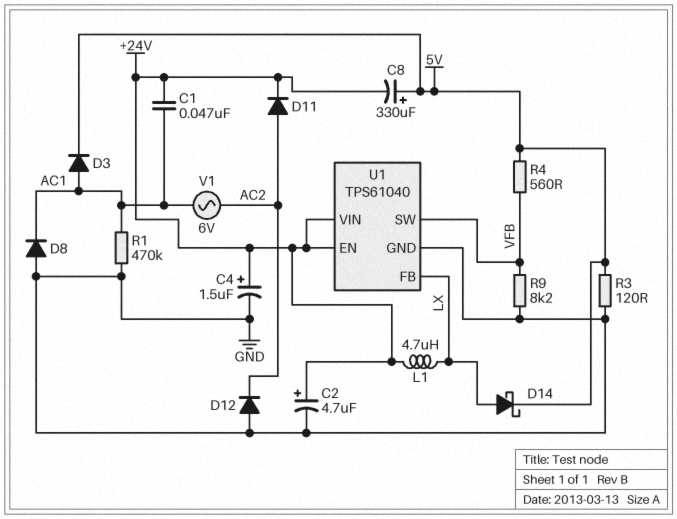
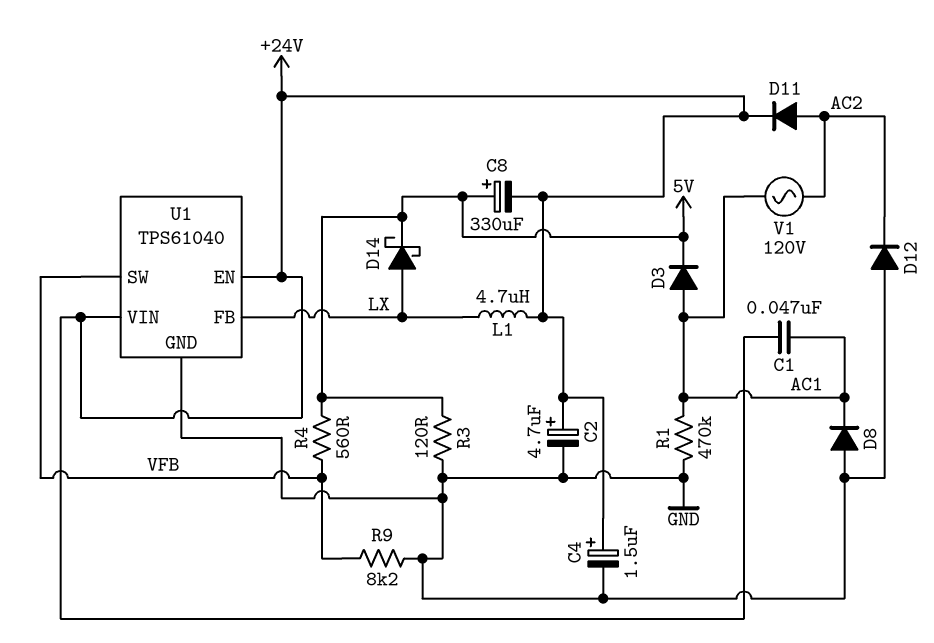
V1: AC 6V (AC1, AC2) -> AC 120V (AC1, AC2)

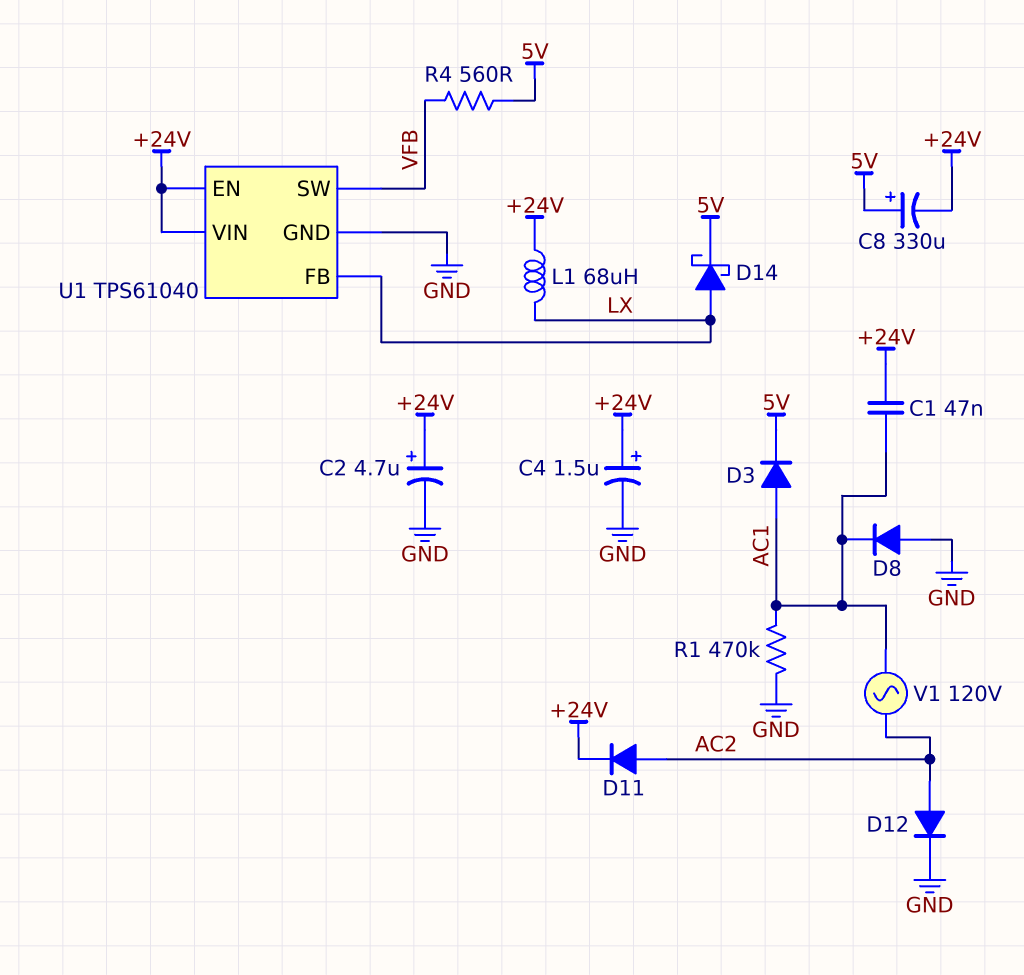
D12: diode (A GND, K AC2) -> diode (A AC2, K GND)
L1: 4.7uH (+24V, LX) -> 68uH (+24V, LX)
R3: 120 (5V, GND) -> none
R9: 8.2k (GND, VFB) -> none

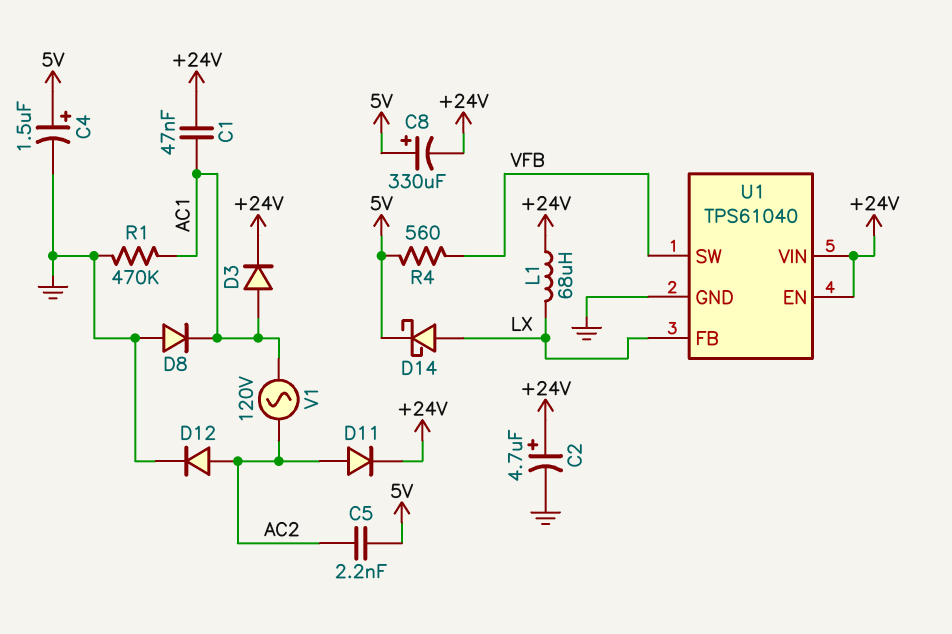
C4: 1.5uF (plus +24V, minus GND) -> 1.5uF (plus 5V, minus GND)
C5: none -> 2.2nF (5V, AC2)
D3: diode (A AC1, K 5V) -> diode (A AC1, K +24V)

